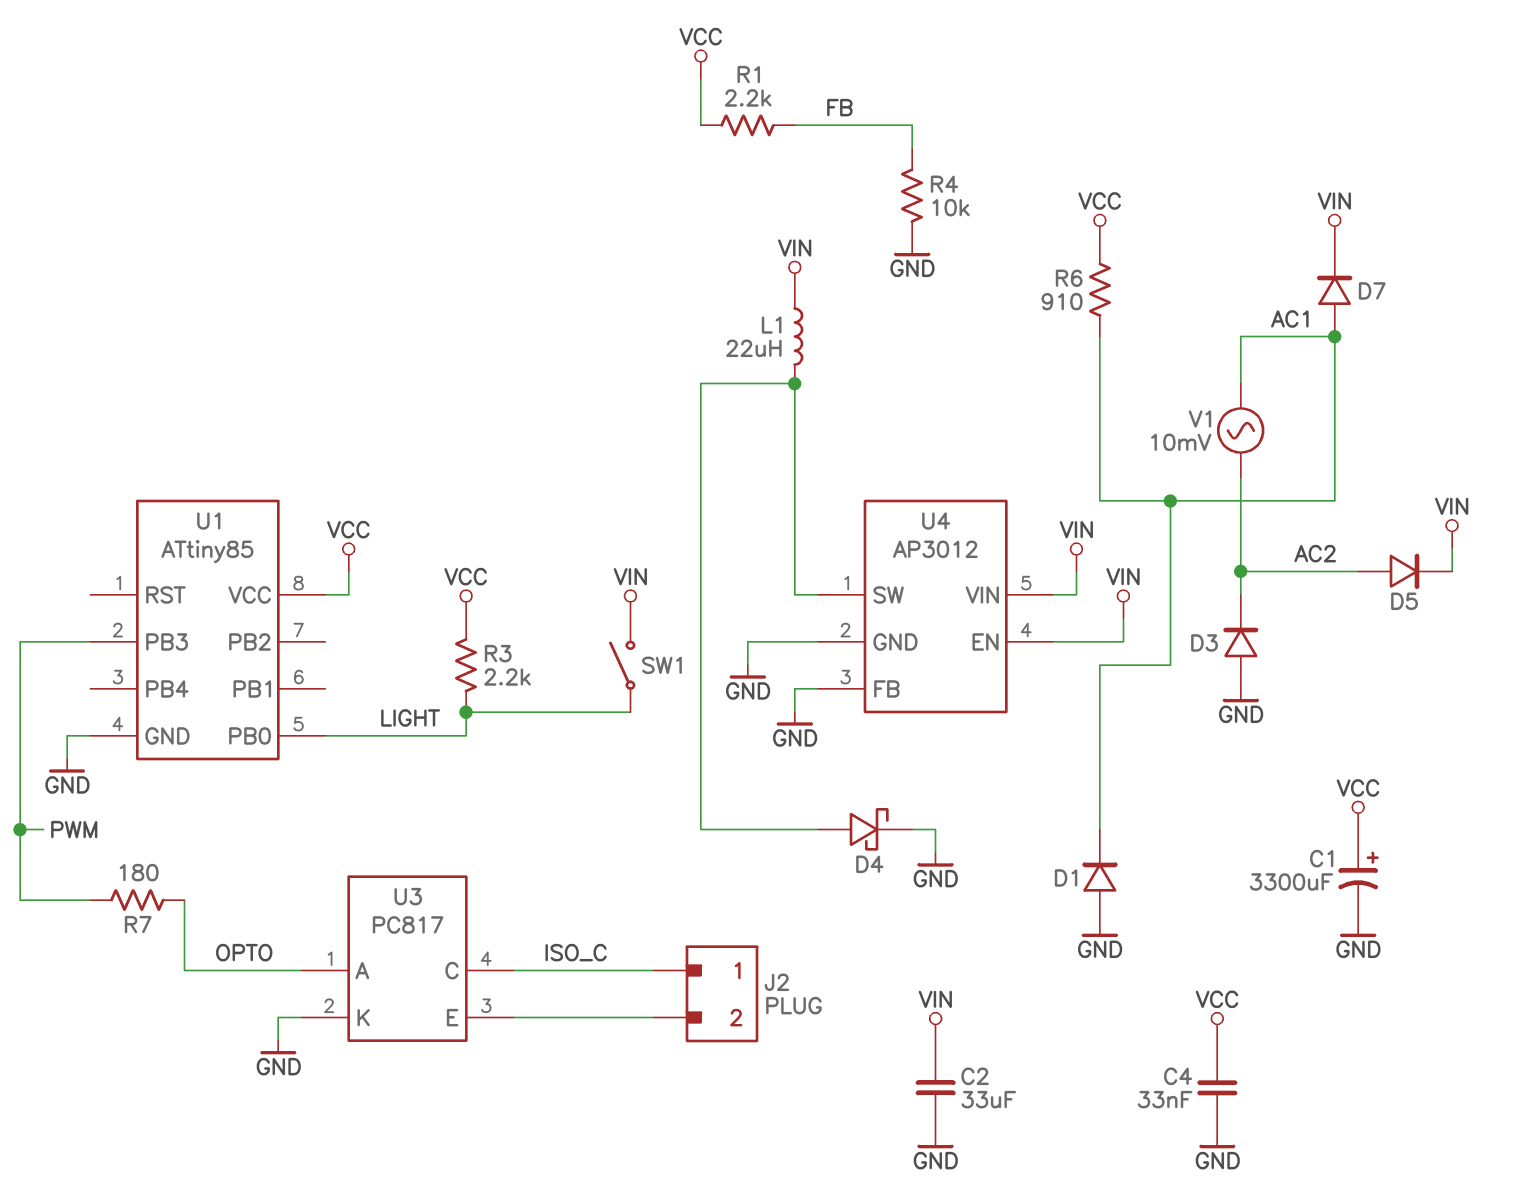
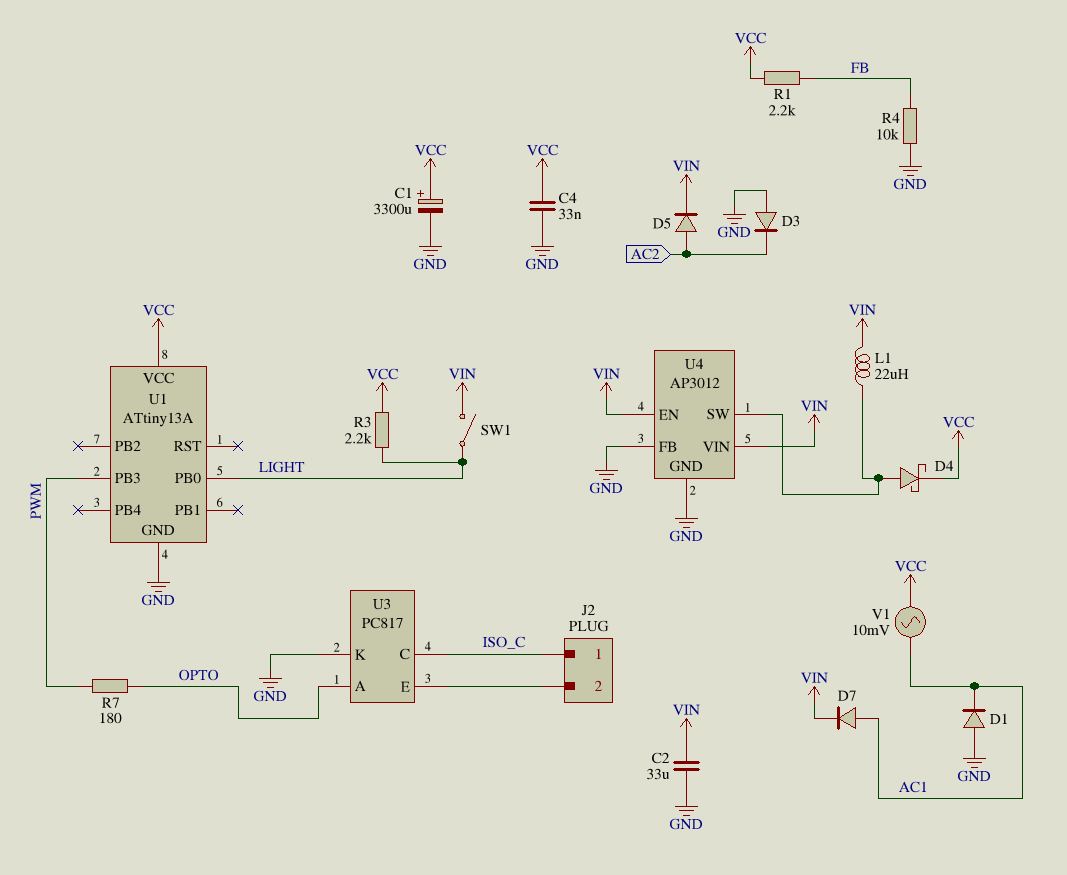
D4: schottky (A U4/SW, K GND) -> schottky (A U4/SW, K VCC)
R6: 910 (AC1, VCC) -> none
U1: ATtiny85 -> ATtiny13A
V1: AC 10mV (AC1, AC2) -> AC 10mV (AC1, VCC)

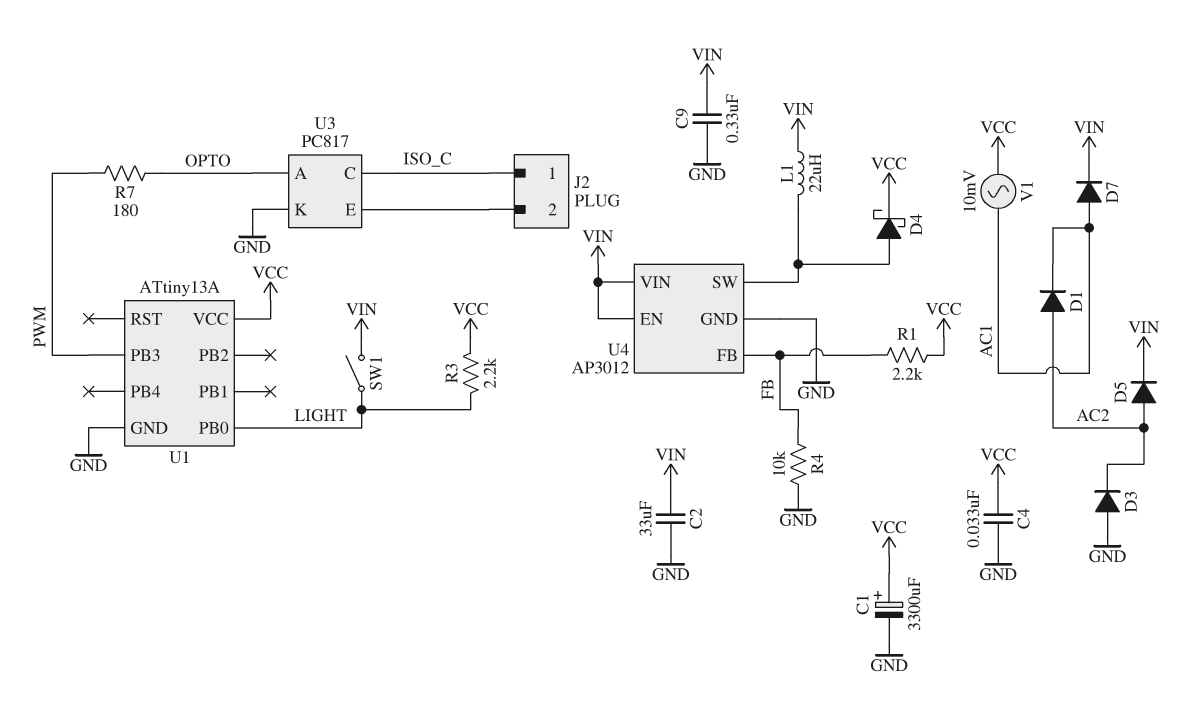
C9: none -> 330nF (GND, VIN)
D1: diode (A GND, K AC1) -> diode (A AC2, K AC1)
U4 pin FB: GND -> FB

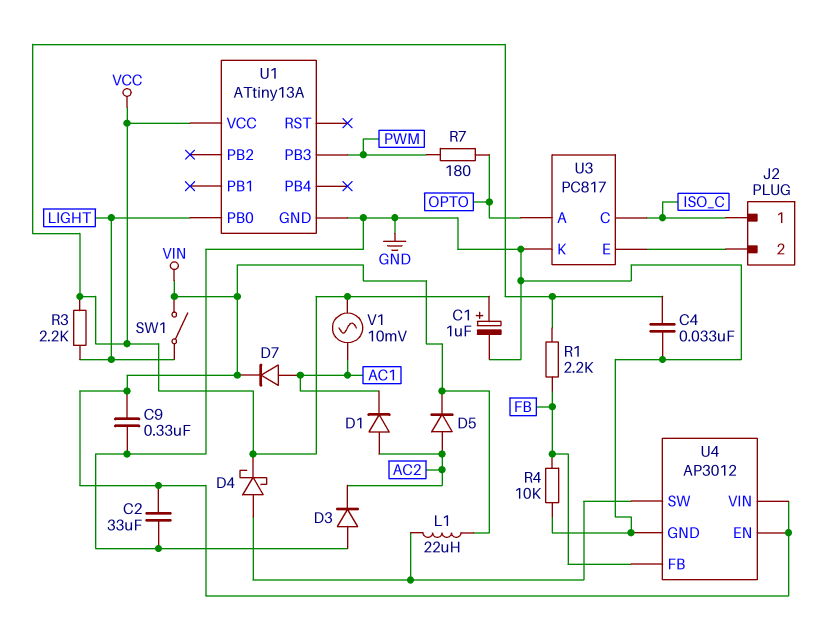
C1: 3300uF (plus VCC, minus GND) -> 1uF (plus VCC, minus GND)

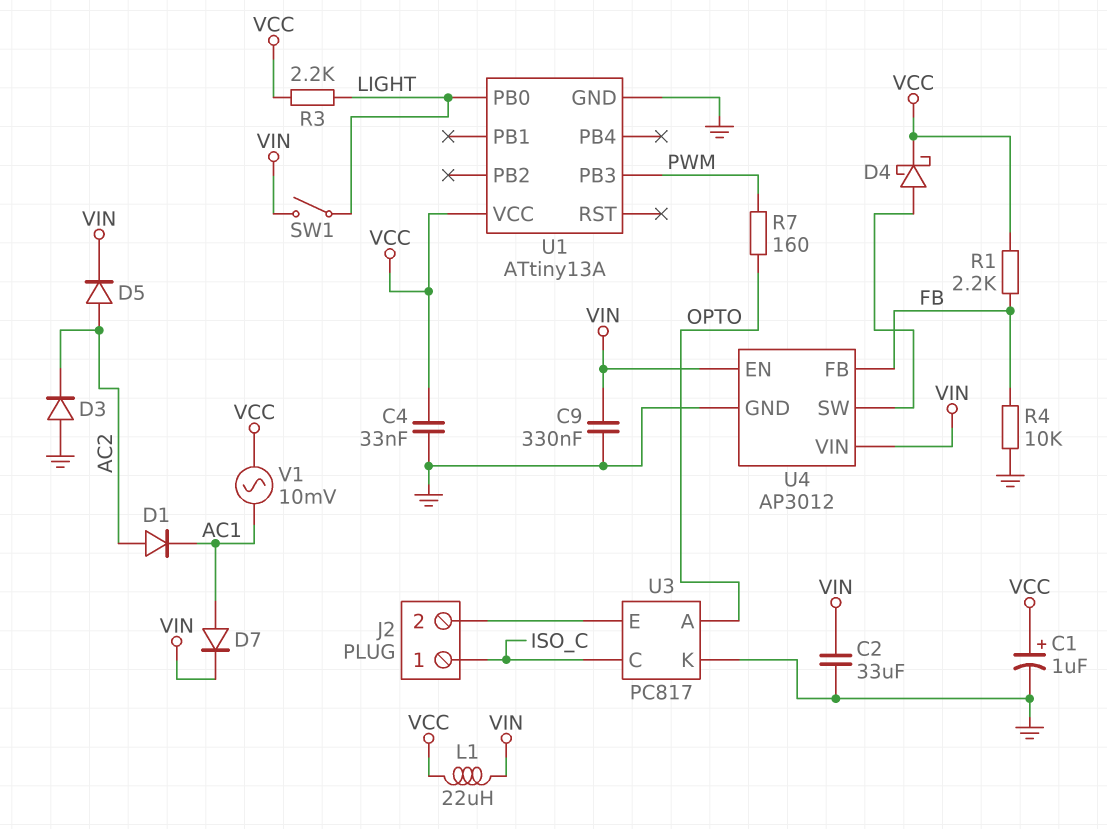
L1: 22uH (U4/SW, VIN) -> 22uH (VCC, VIN)
R7: 180 (OPTO, PWM) -> 160 (OPTO, PWM)

